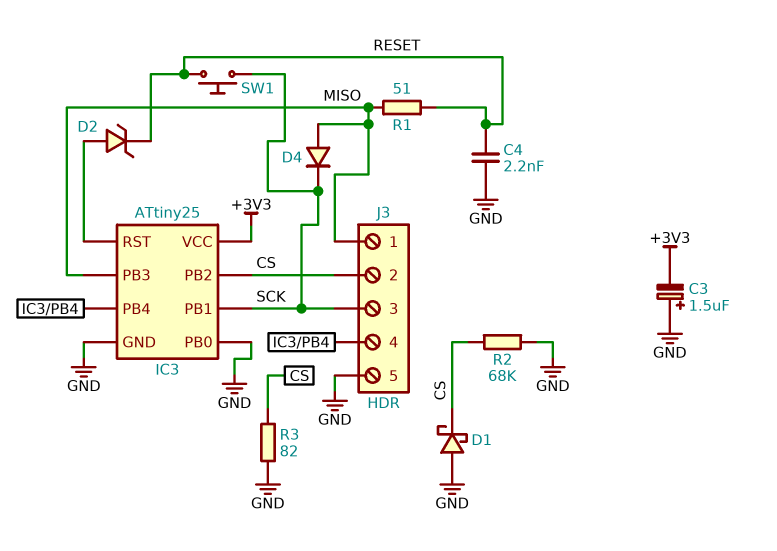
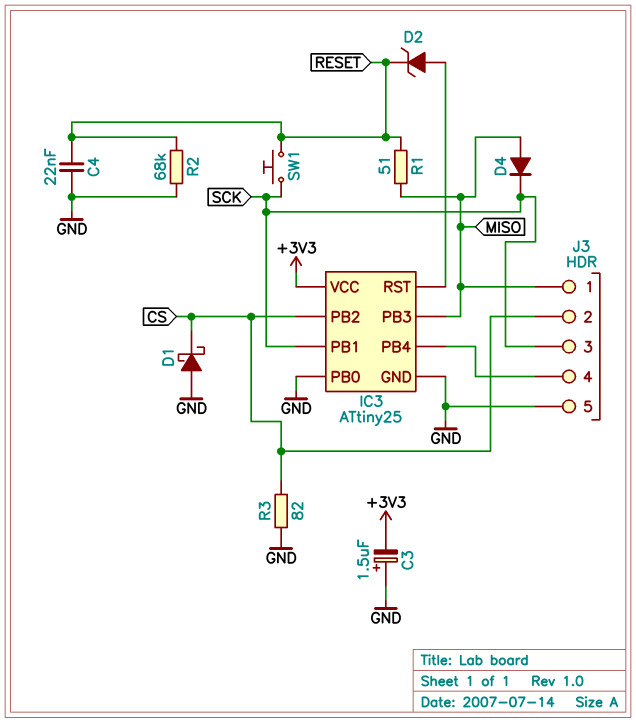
C4: 2.2nF (GND, RESET) -> 22nF (GND, RESET)
R2: 68k (CS, GND) -> 68k (GND, RESET)

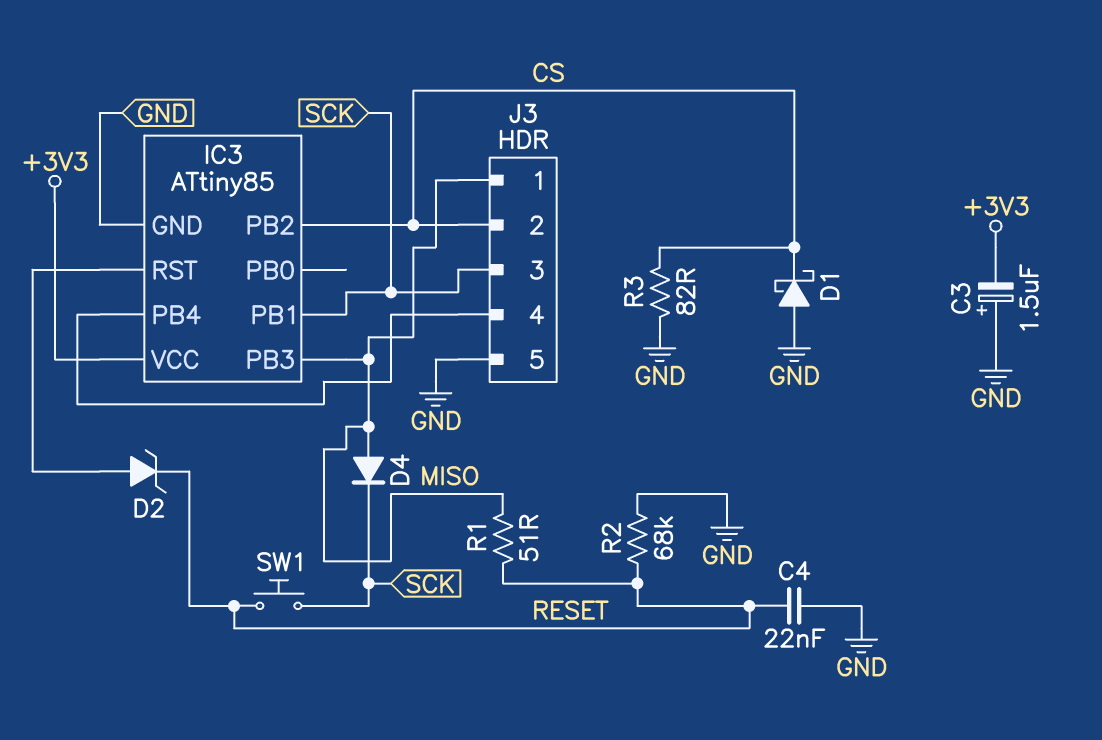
IC3: ATtiny25 -> ATtiny85
IC3 pin PB0: GND -> none

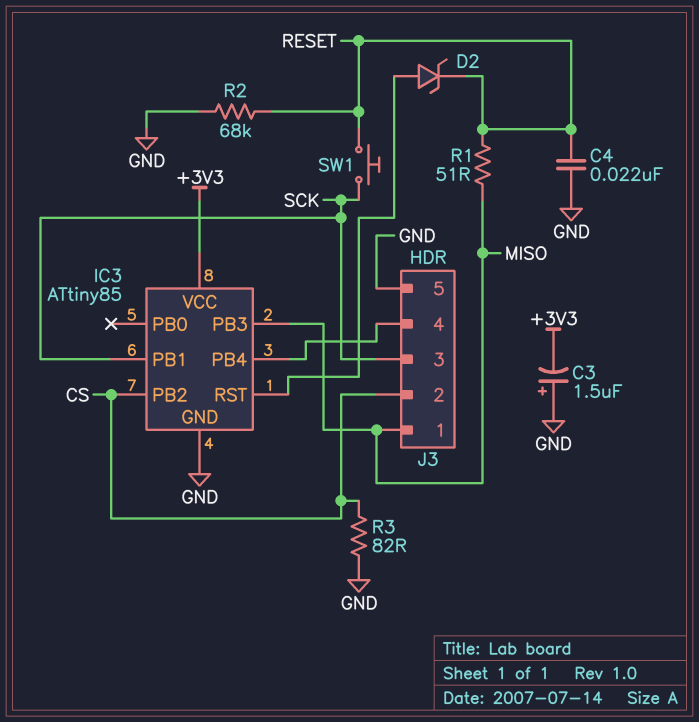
D1: schottky (A GND, K CS) -> none
D4: diode (A MISO, K SCK) -> none

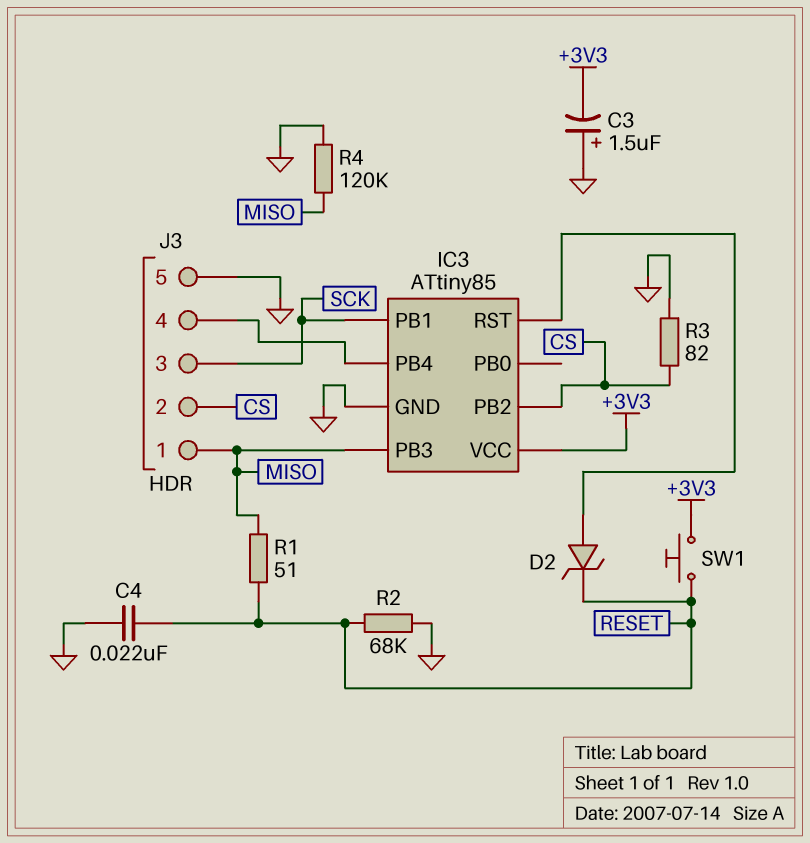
R4: none -> 120k (GND, MISO)
SW1: button (RESET, SCK) -> button (+3V3, RESET)

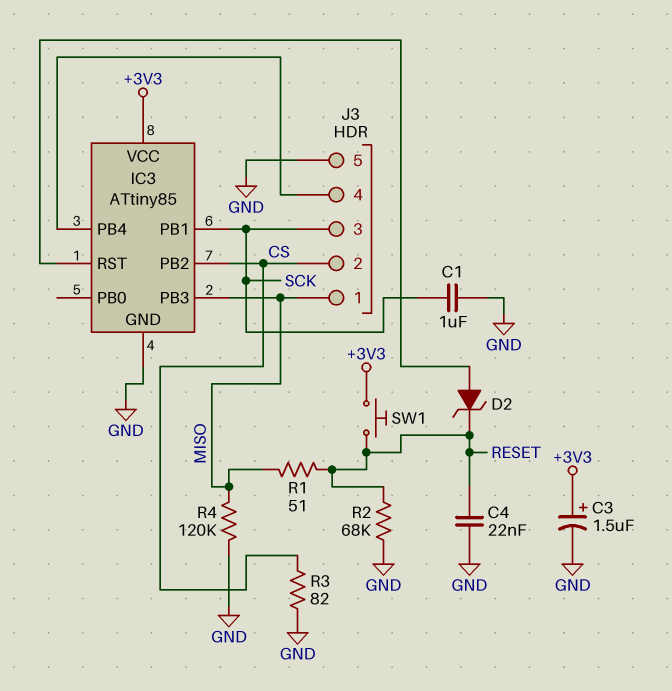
C1: none -> 1uF (GND, SCK)
C3: 1.5uF (plus GND, minus +3V3) -> 1.5uF (plus +3V3, minus GND)

